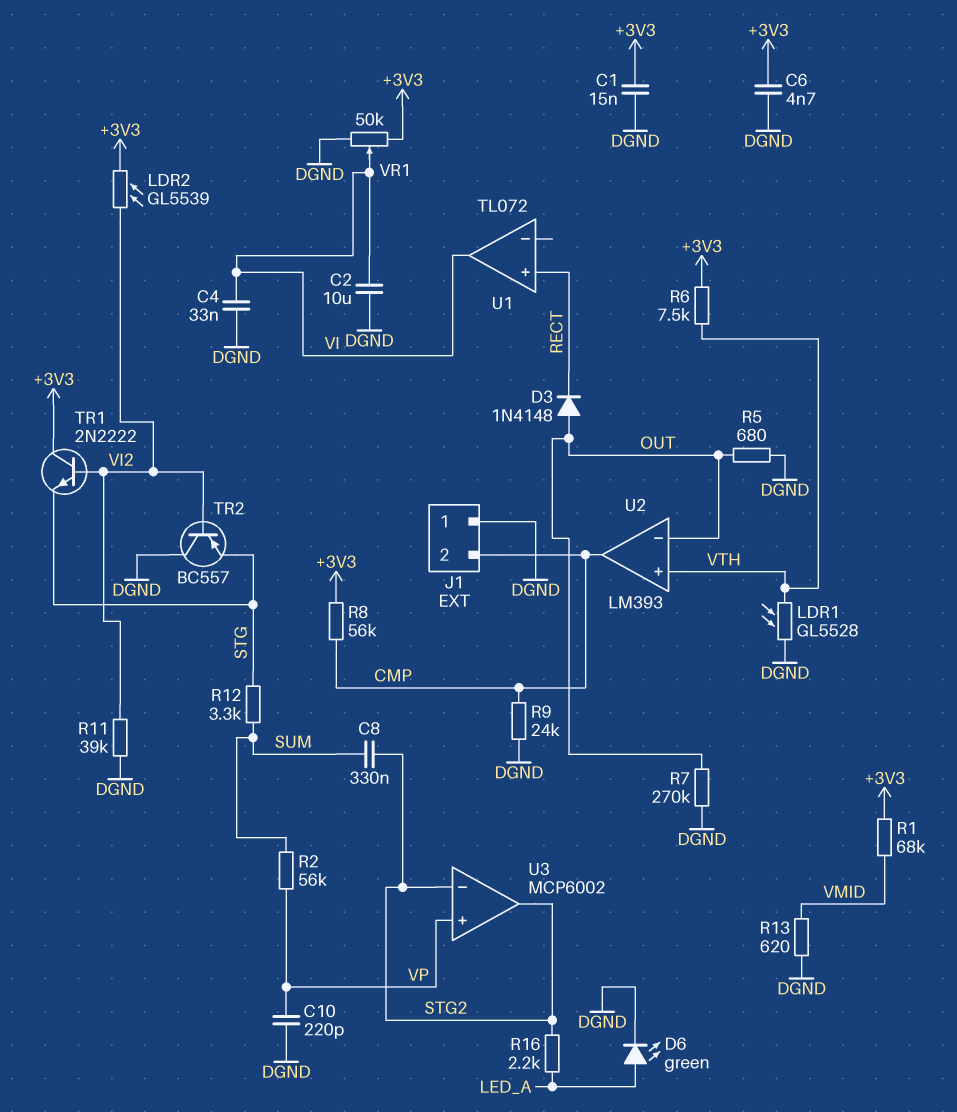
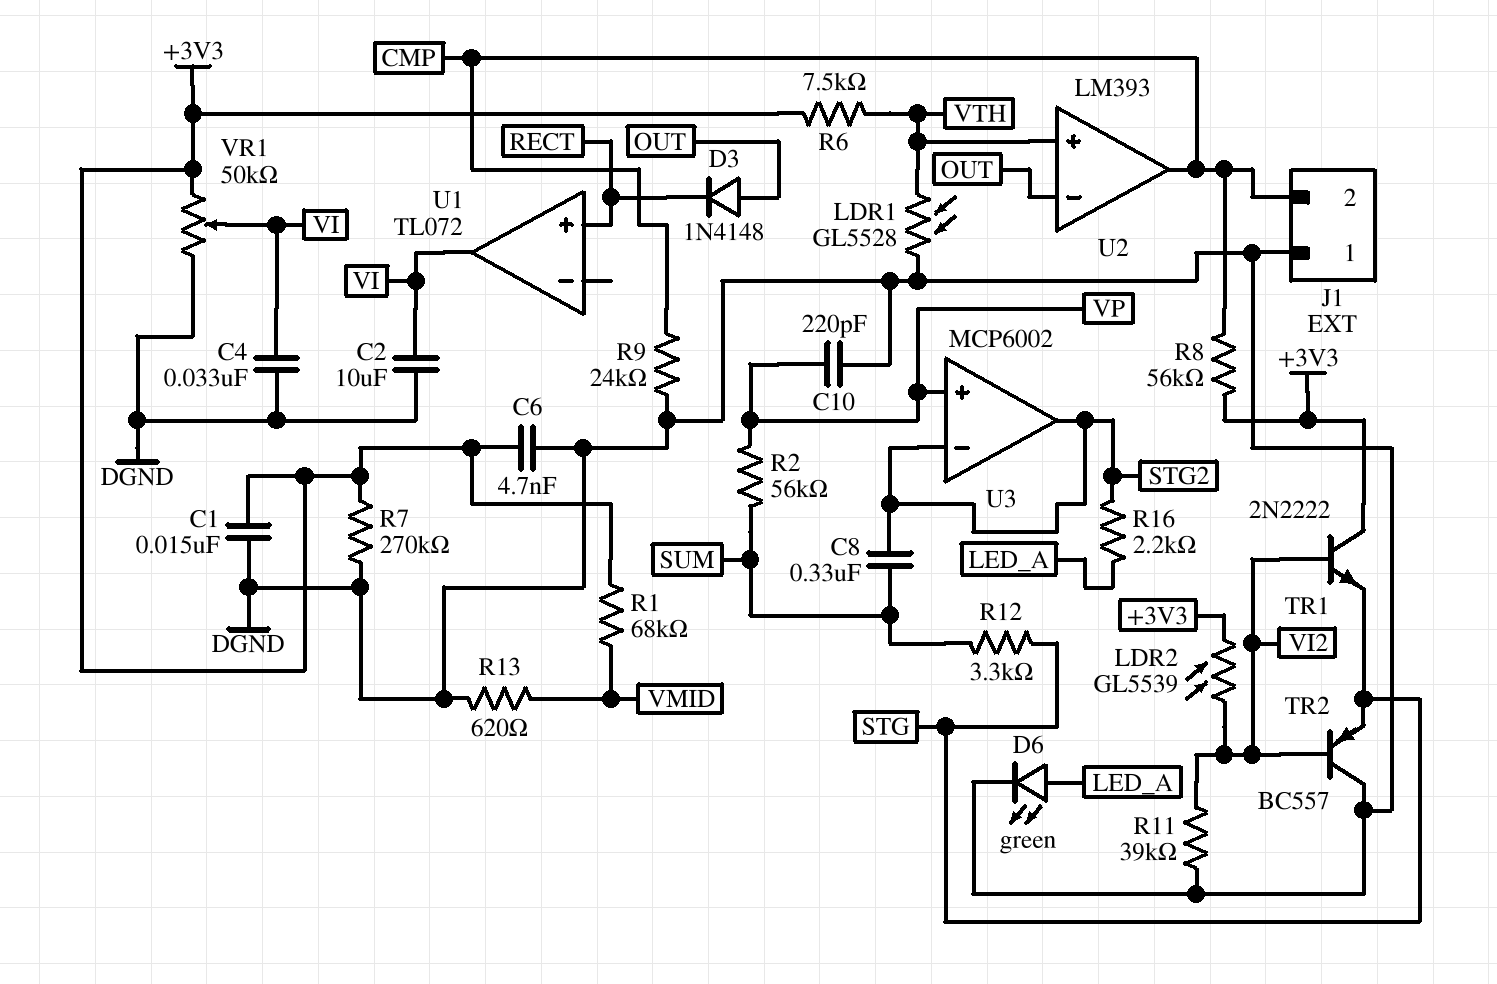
R5: 680 (DGND, OUT) -> none
R7: 270k (DGND, OUT) -> 270k (+3V3, DGND)

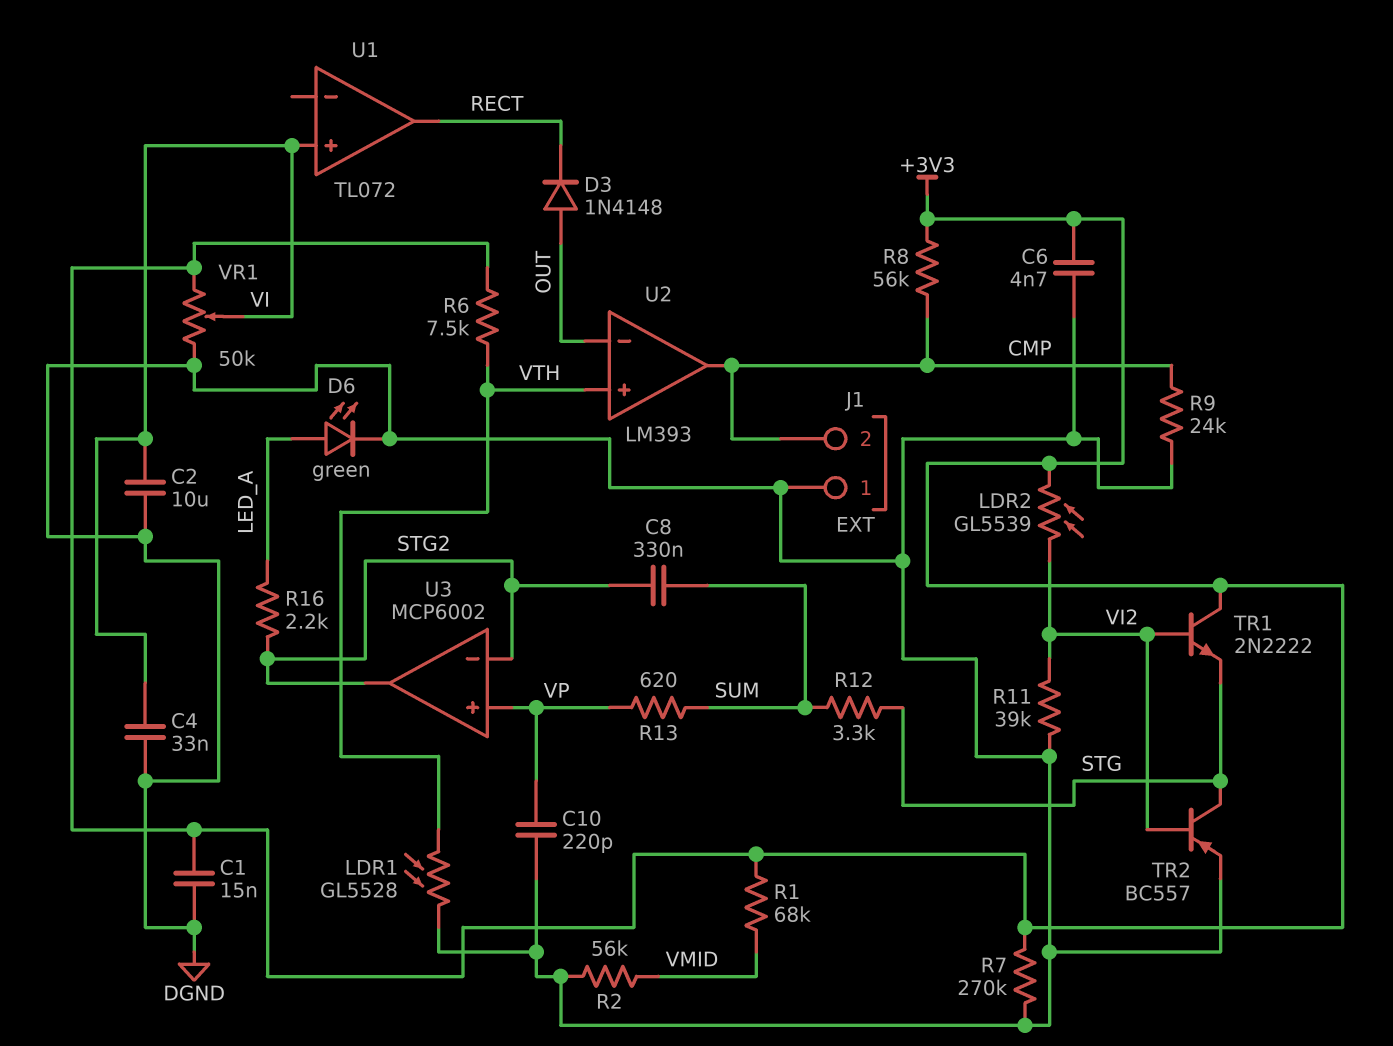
R2: 56k (SUM, VP) -> 56k (DGND, VMID)
R13: 620 (DGND, VMID) -> 620 (SUM, VP)
TR2: PNP BC557 (B VI2, C DGND, E STG) -> PNP BC557 (B VI2, C STG, E DGND)
U1 pin in+: RECT -> VI
U1 pin out: VI -> RECT

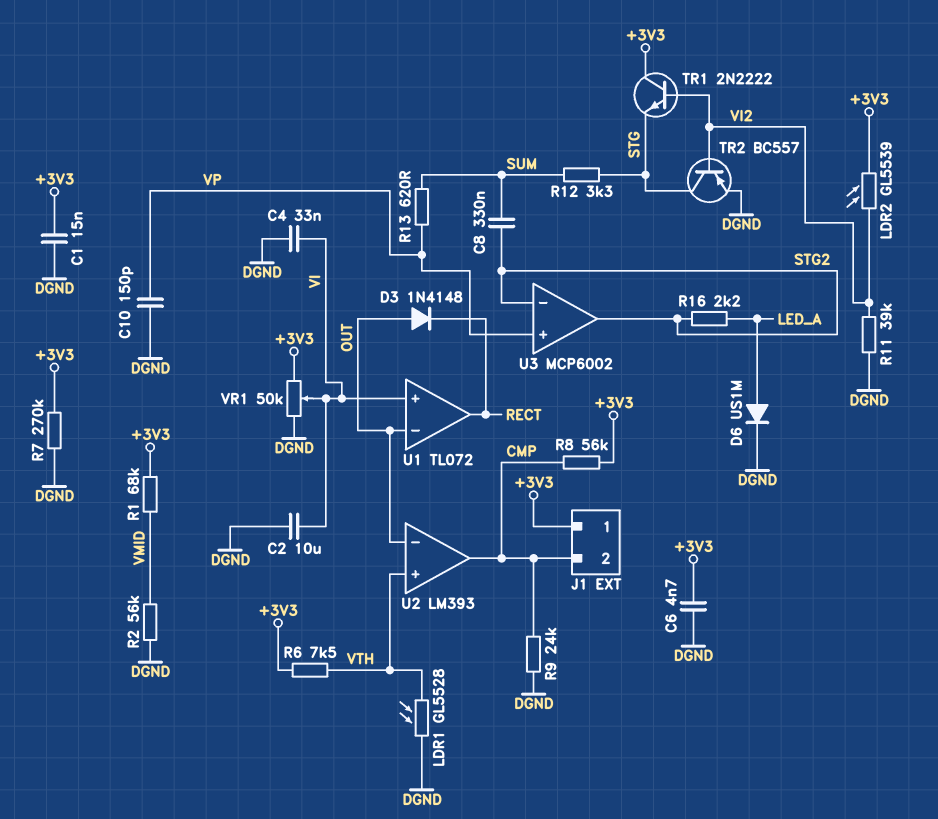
C10: 220pF (DGND, VP) -> 150pF (DGND, VP)
D6: LED green (A LED_A, K DGND) -> diode US1M (A LED_A, K DGND)
J1 pin 1: DGND -> +3V3
U1 pin in-: none -> OUT

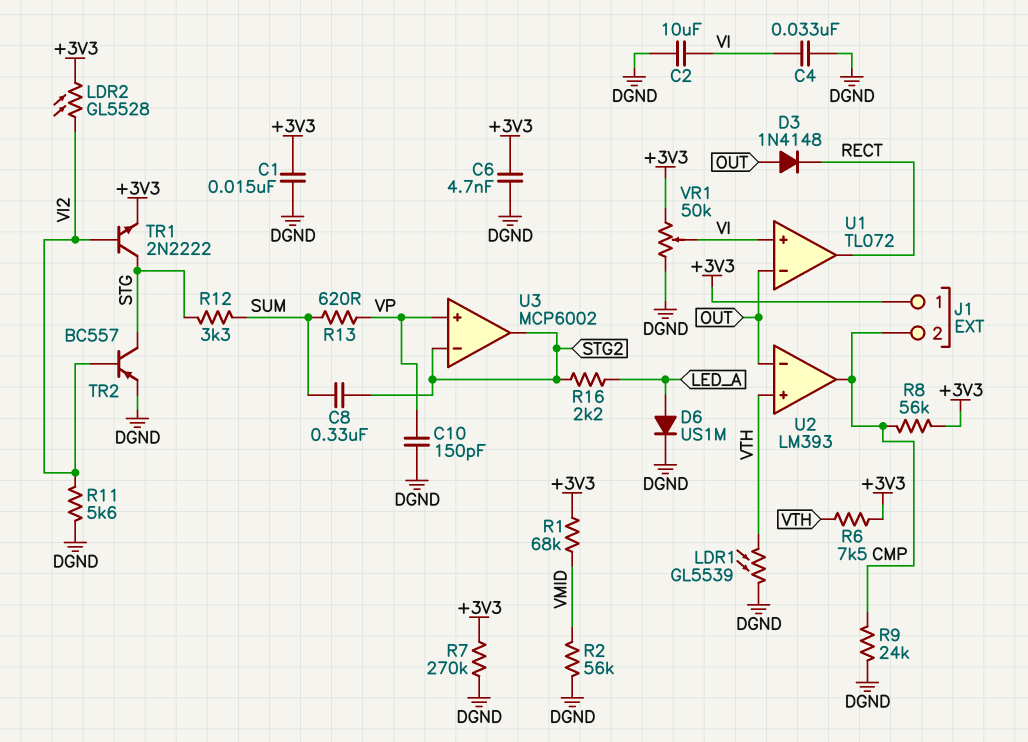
LDR1: GL5528 (DGND, VTH) -> GL5539 (DGND, VTH)
LDR2: GL5539 (+3V3, VI2) -> GL5528 (+3V3, VI2)
R11: 39k (DGND, VI2) -> 5.6k (DGND, VI2)
TR1: NPN 2N2222 (B VI2, C +3V3, E STG) -> NPN 2N2222 (B VI2, C STG, E +3V3)

